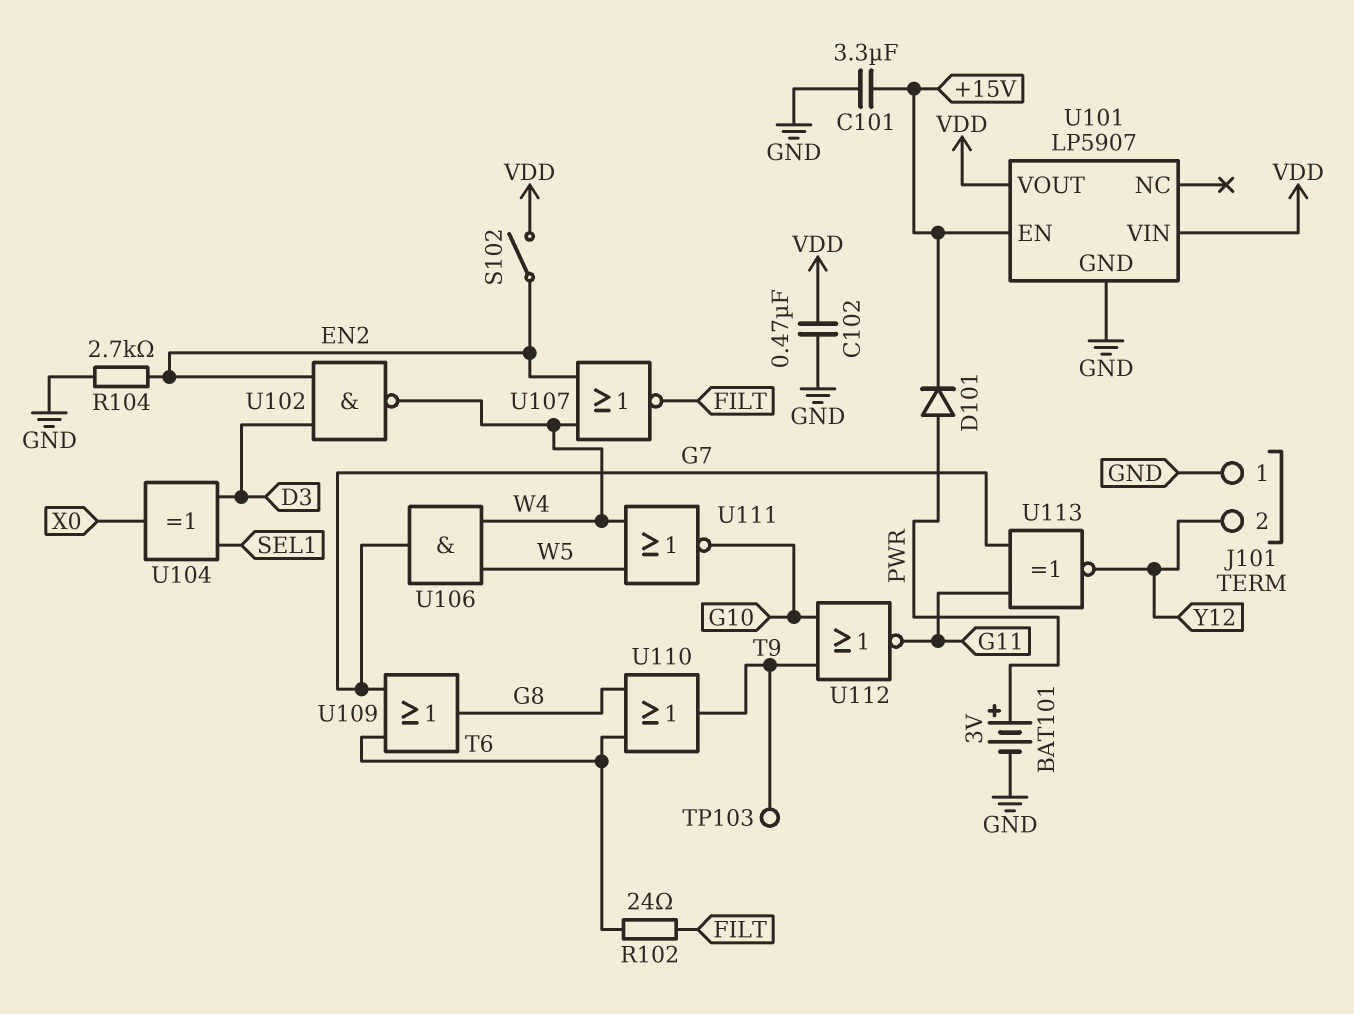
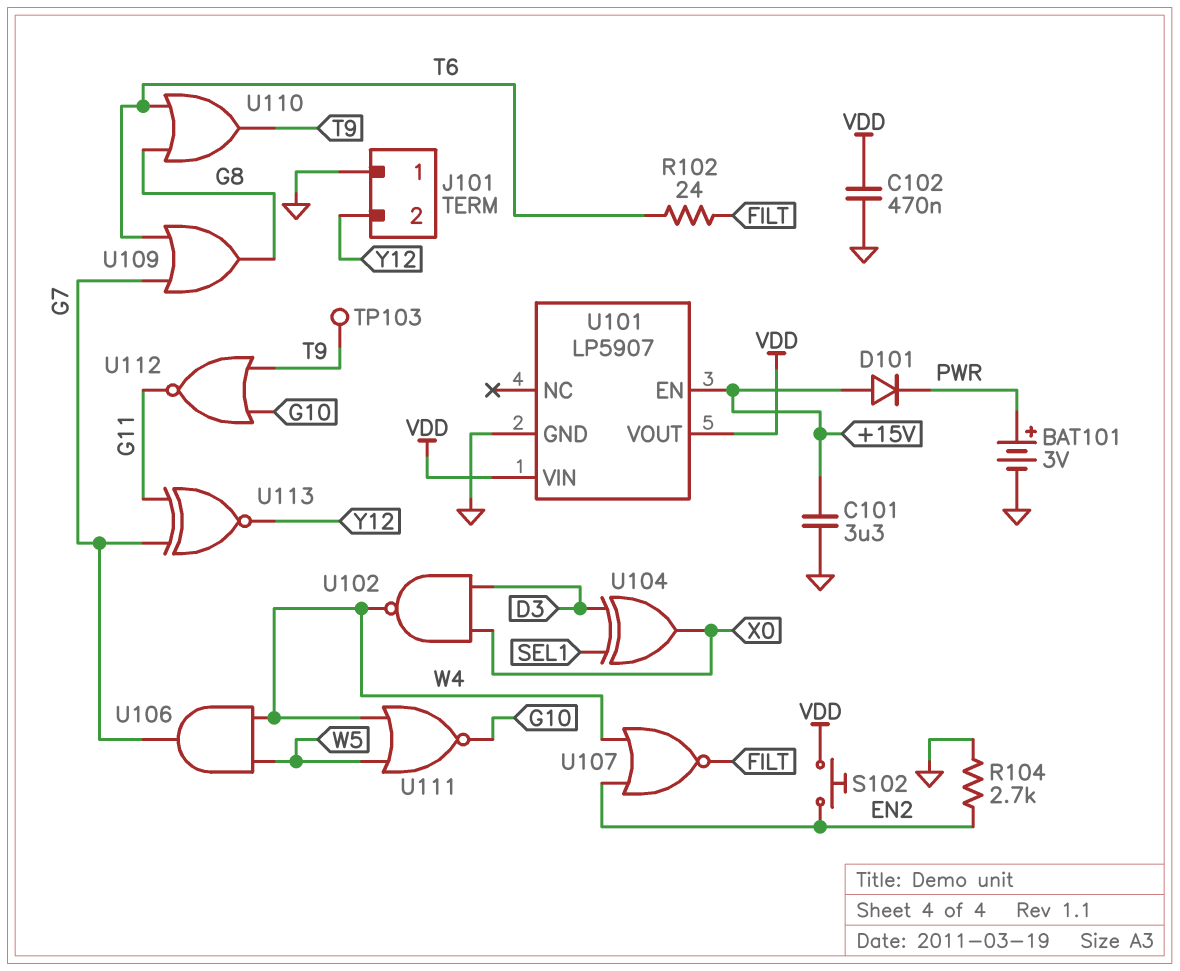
D101: diode (A PWR, K +15V) -> diode (A +15V, K PWR)
S102: switch (EN2, VDD) -> button (EN2, VDD)
U102: NAND (in D3, in EN2, out W4) -> NAND (in D3, in X0, out W4)

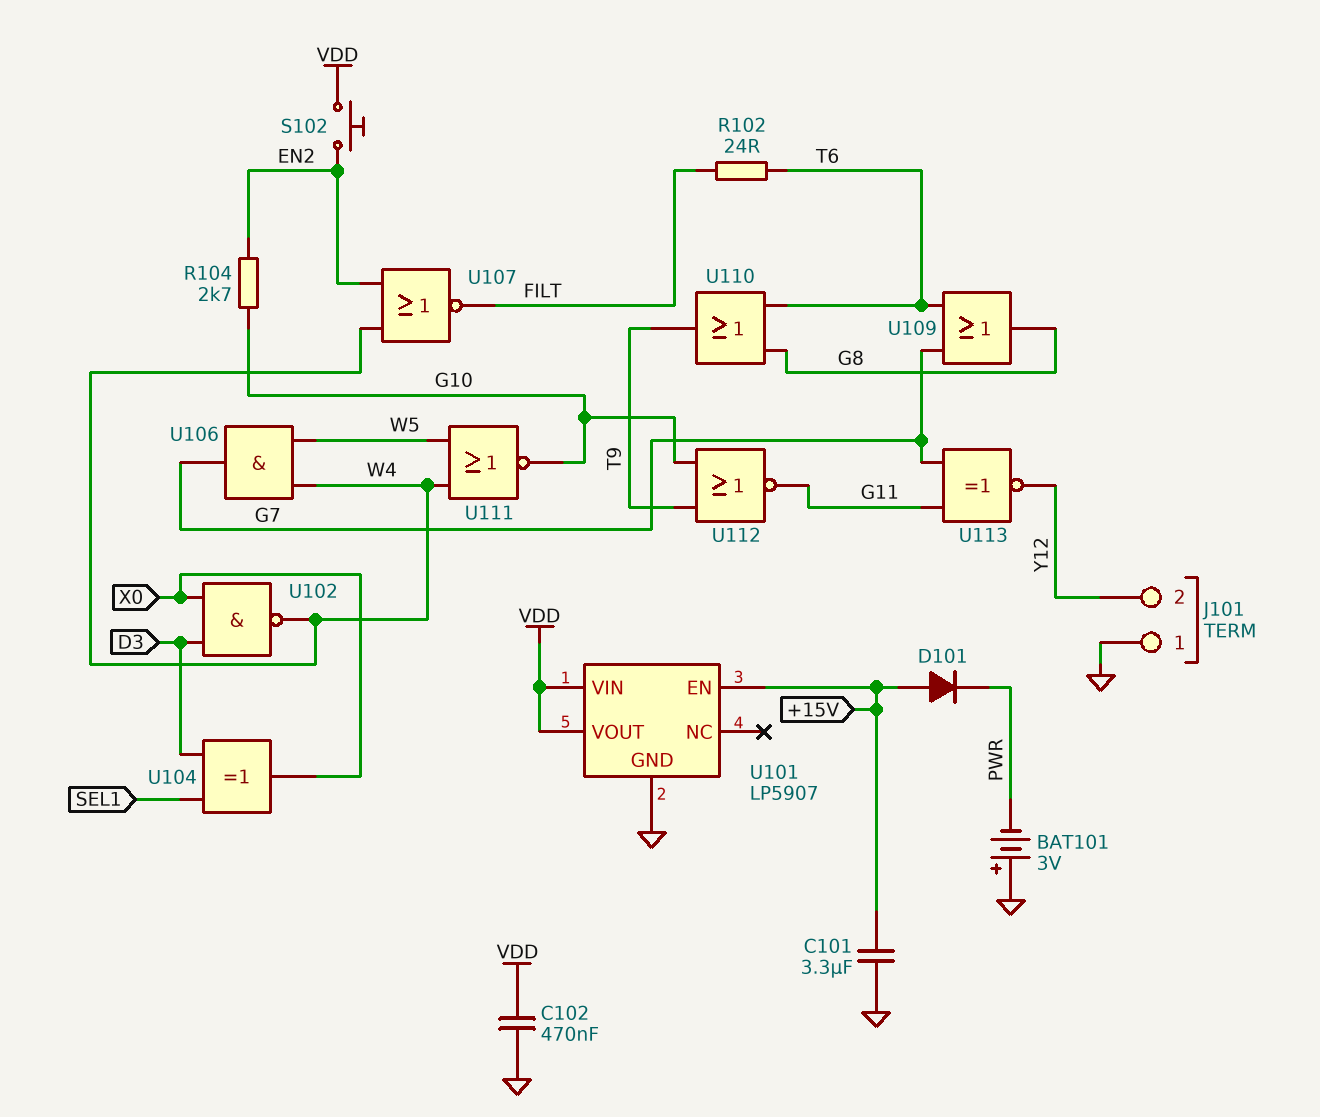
BAT101: 3V (plus PWR, minus GND) -> 3V (plus GND, minus PWR)
R104: 2.7k (EN2, GND) -> 2.7k (EN2, G10)
TP103: test point (T9) -> none

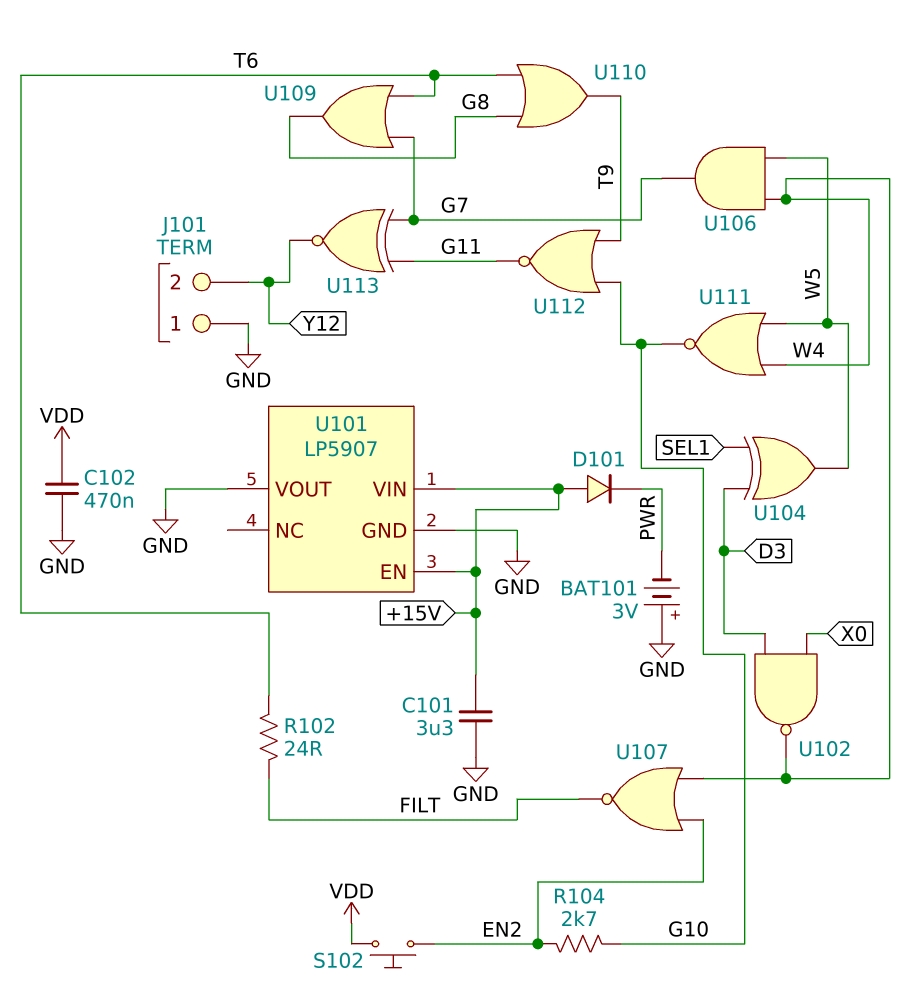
U101 pin VIN: VDD -> +15V
U101 pin VOUT: VDD -> GND
U104: XOR (in D3, in SEL1, out X0) -> XOR (in D3, in SEL1, out W5)

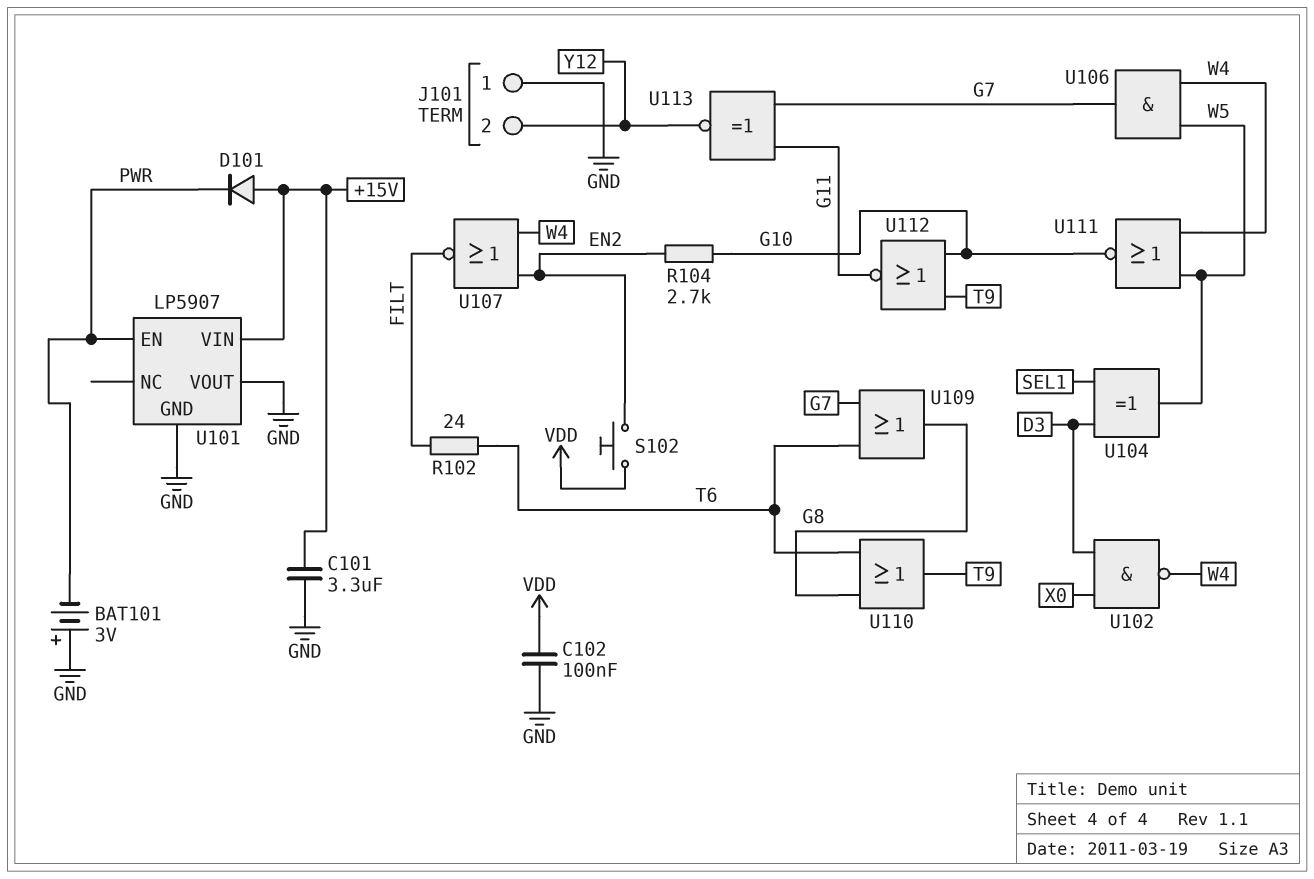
C102: 470nF (GND, VDD) -> 100nF (GND, VDD)
U101 pin EN: +15V -> PWR

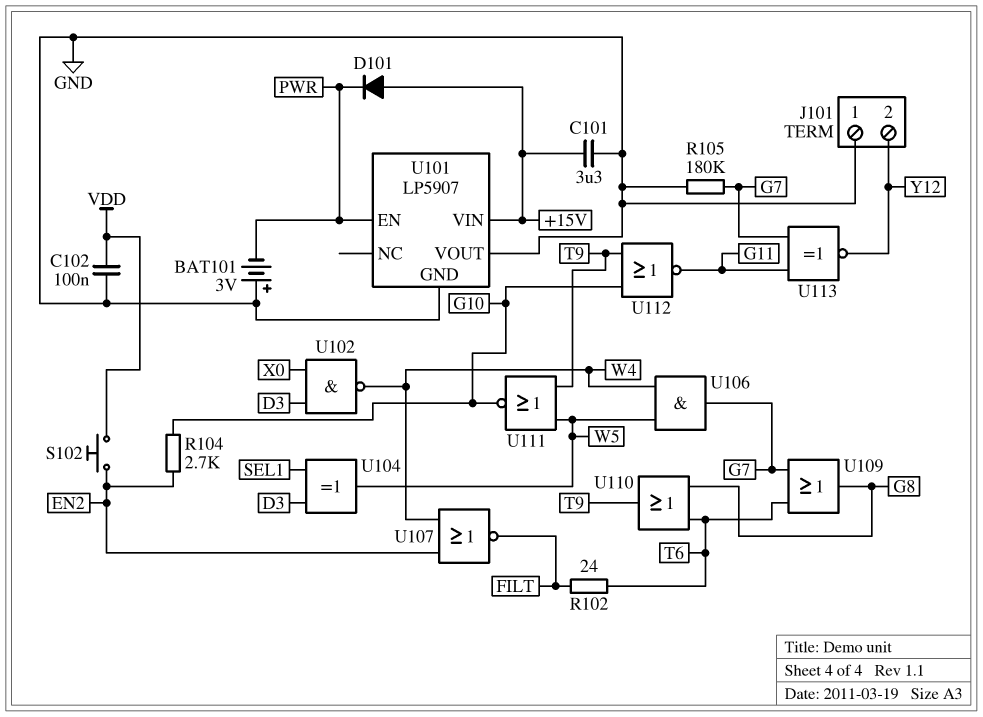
R105: none -> 180k (G7, GND)
U111: NOR (in W4, in W5, out G10) -> NOR (in T9, in W5, out G10)

